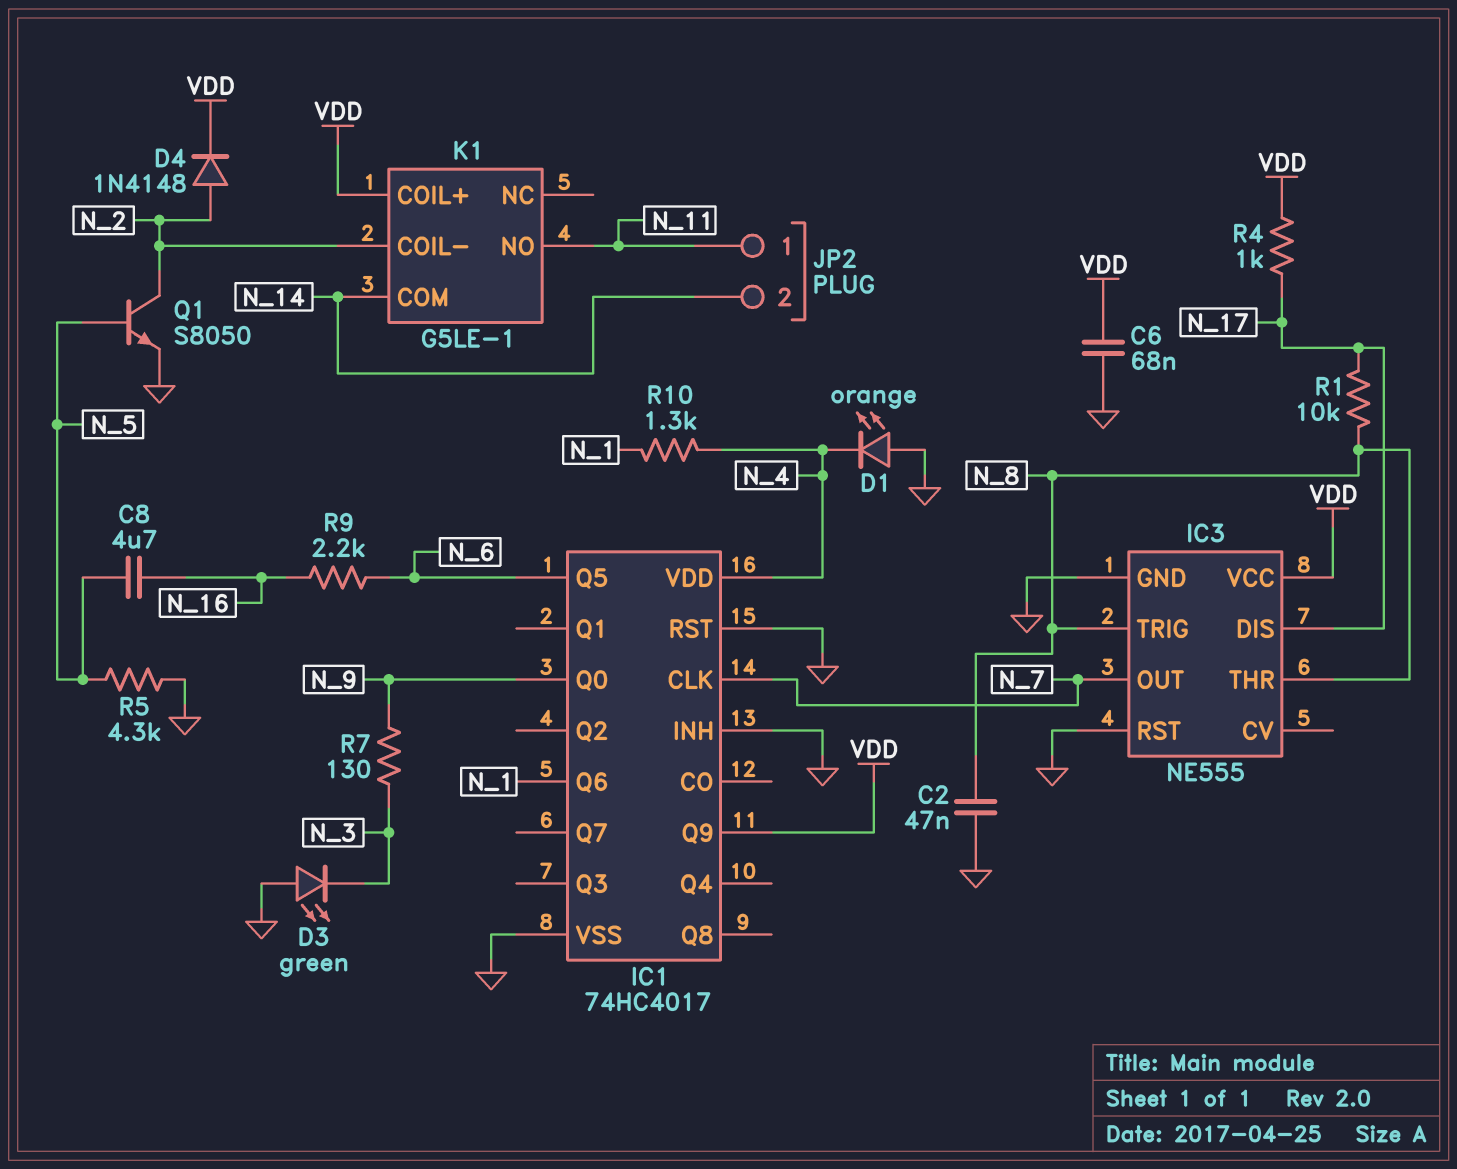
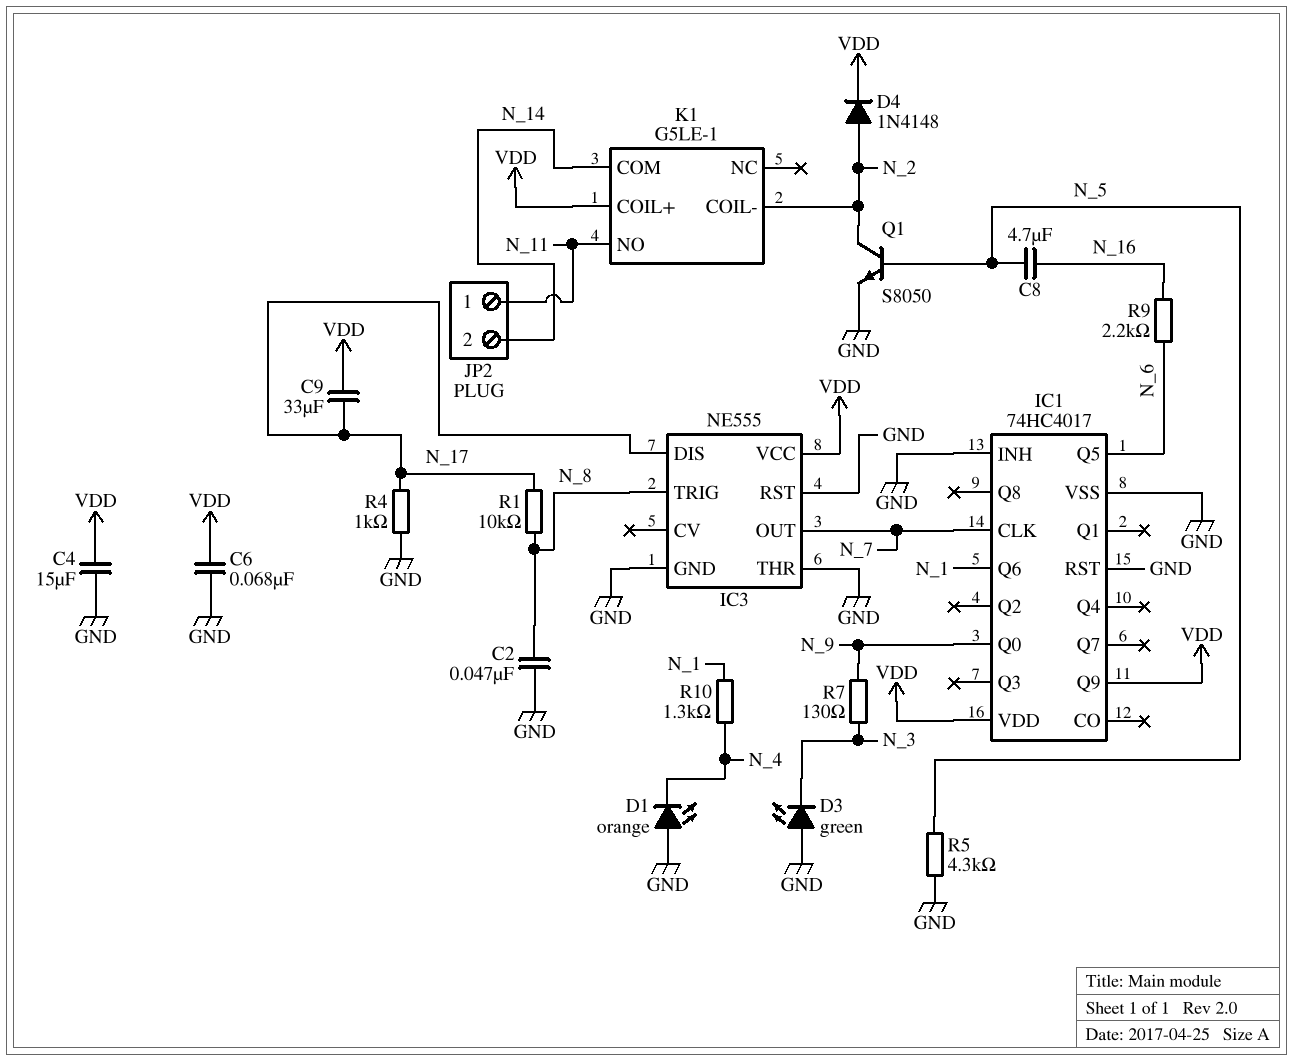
C4: none -> 15uF (GND, VDD)
C9: none -> 33uF (N_17, VDD)
IC1 pin VDD: N_4 -> VDD
IC3 pin THR: N_8 -> GND
R4: 1k (N_17, VDD) -> 1k (GND, N_17)

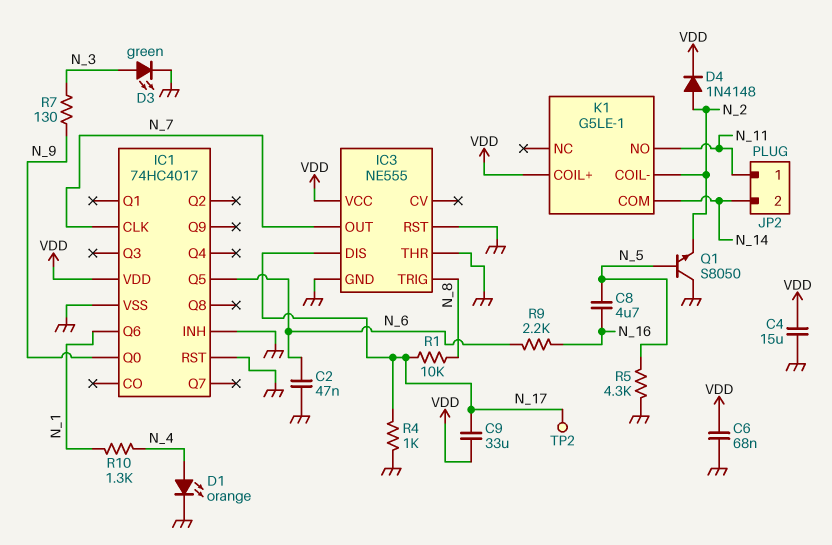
C2: 47nF (GND, N_8) -> 47nF (GND, N_6)
D1: LED orange (A GND, K N_4) -> LED orange (A N_4, K GND)
D3: LED green (A GND, K N_3) -> LED green (A N_3, K GND)
IC1 pin Q9: VDD -> none
Q1: NPN S8050 (B N_5, C N_2, E GND) -> NPN S8050 (B N_5, C GND, E N_2)
TP2: none -> test point (N_17)

